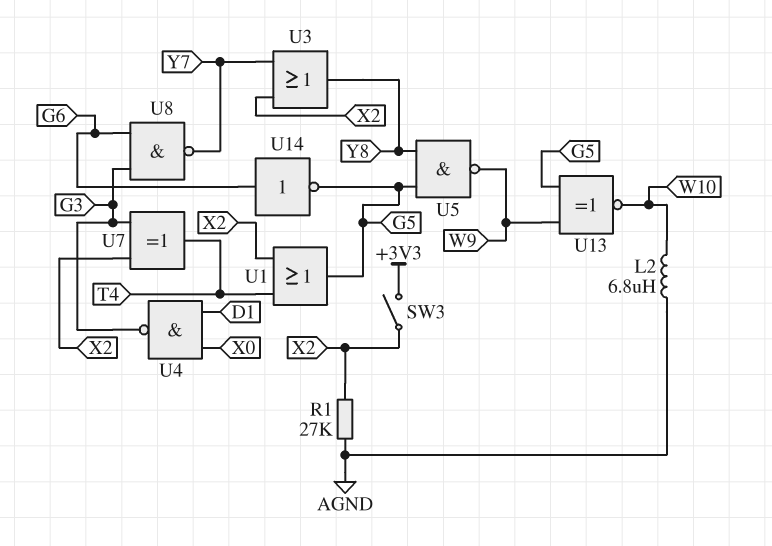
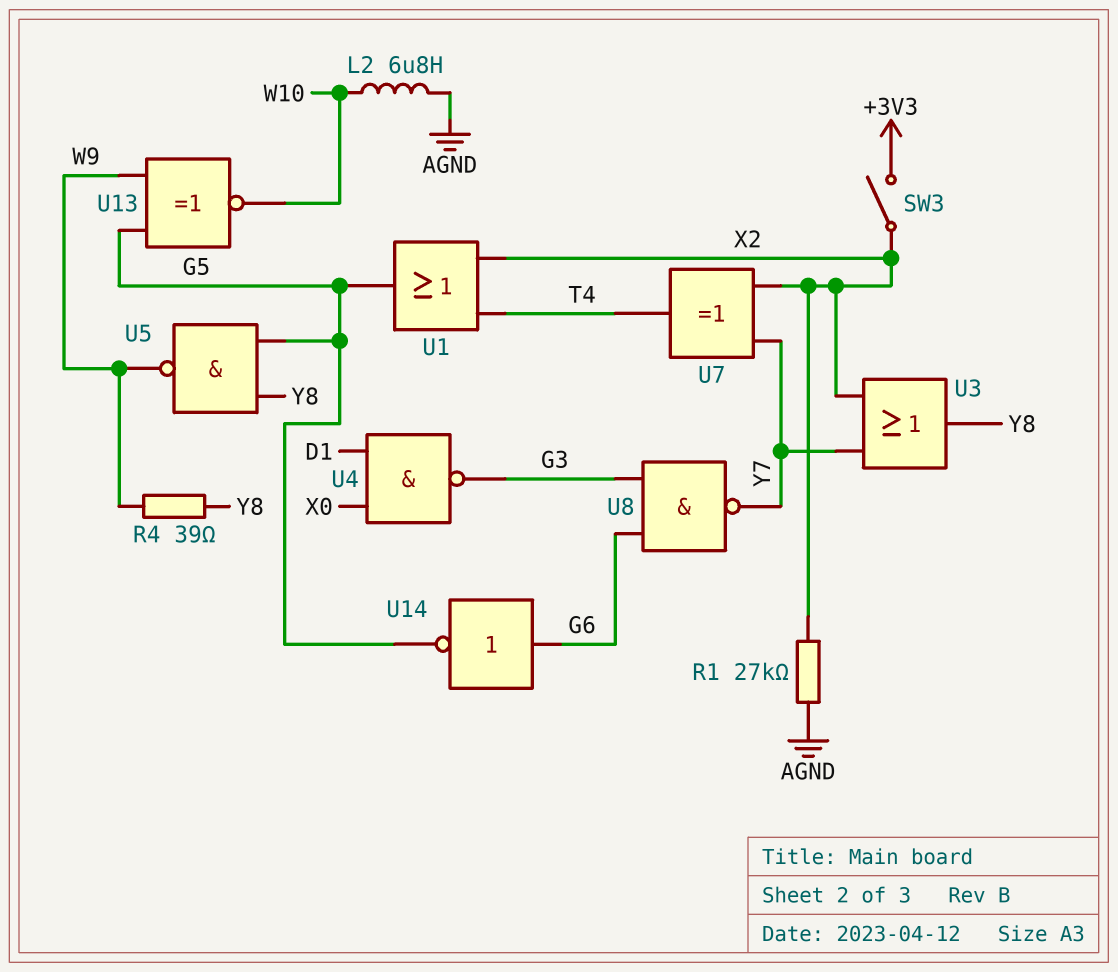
R4: none -> 39 (W9, Y8)
U7: XOR (in G3, in X2, out T4) -> XOR (in X2, in Y7, out T4)

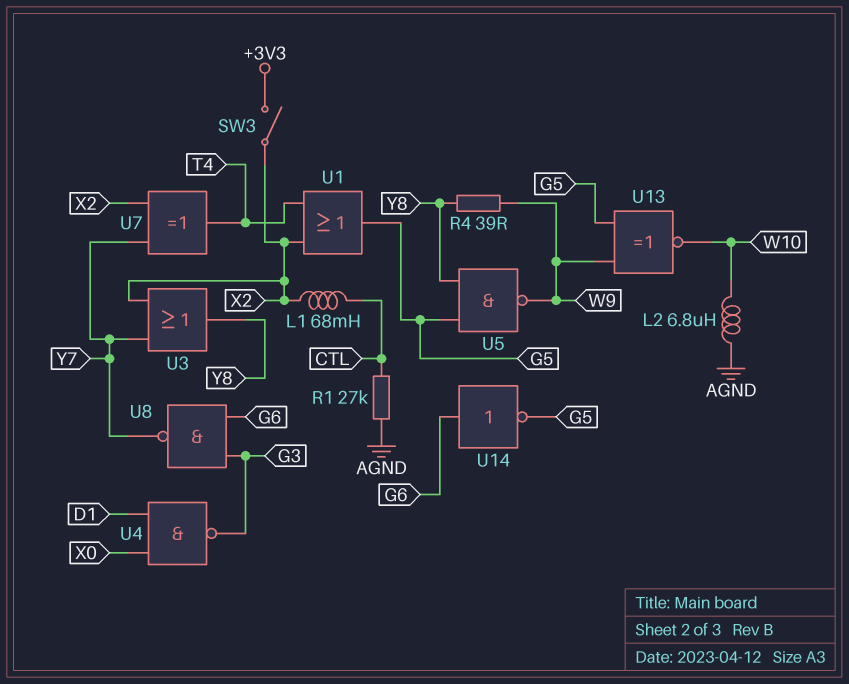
L1: none -> 68mH (CTL, X2)
R1: 27k (AGND, X2) -> 27k (AGND, CTL)

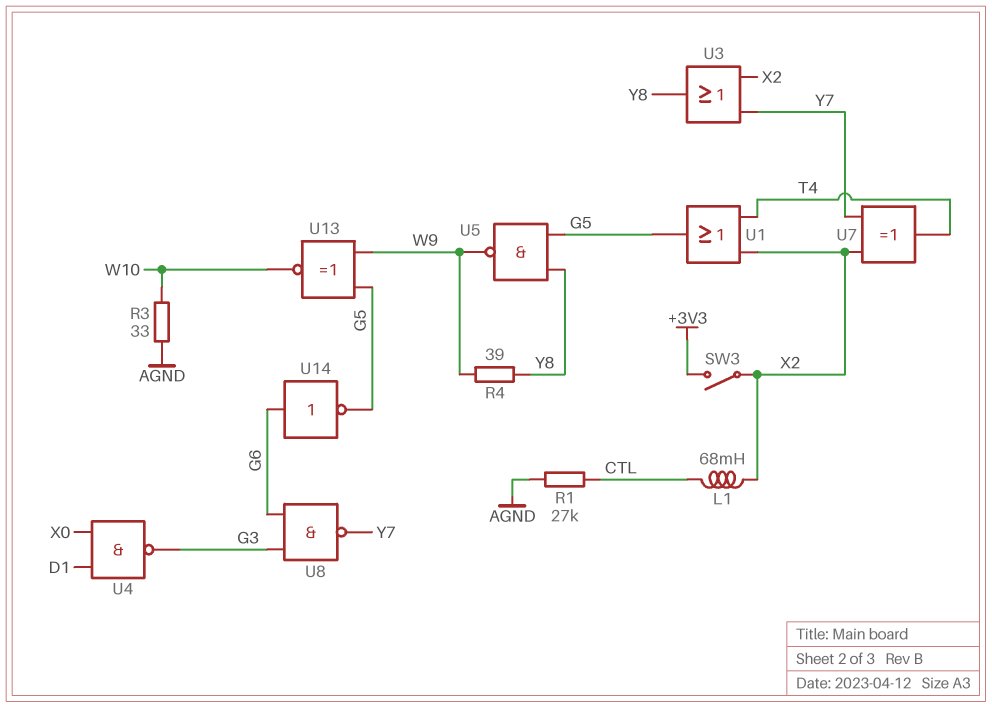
L2: 6.8uH (AGND, W10) -> none
R3: none -> 33 (AGND, W10)

